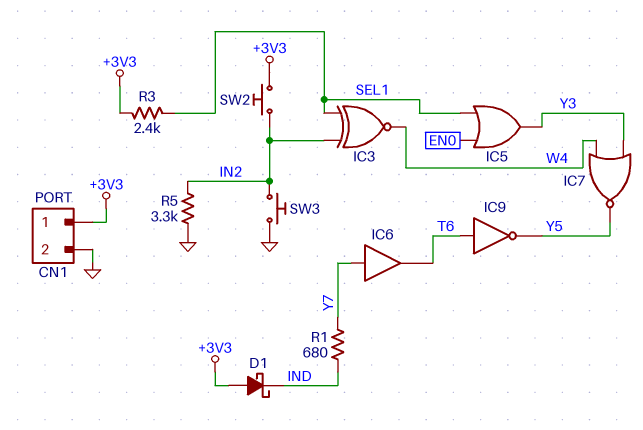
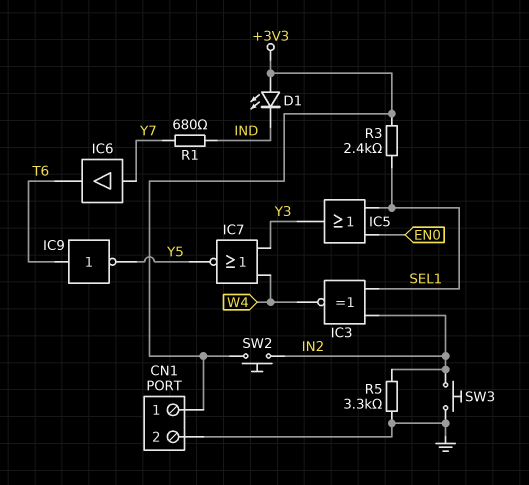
D1: schottky (A +3V3, K IND) -> LED (A +3V3, K IND)

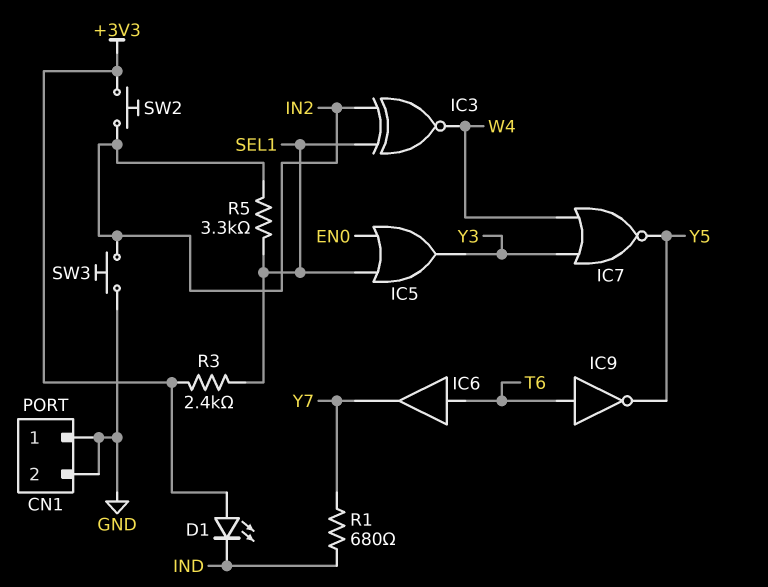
CN1 pin 1: +3V3 -> GND
IC6: buffer (in Y7, out T6) -> buffer (in T6, out Y7)
R5: 3.3k (GND, IN2) -> 3.3k (IN2, SEL1)

